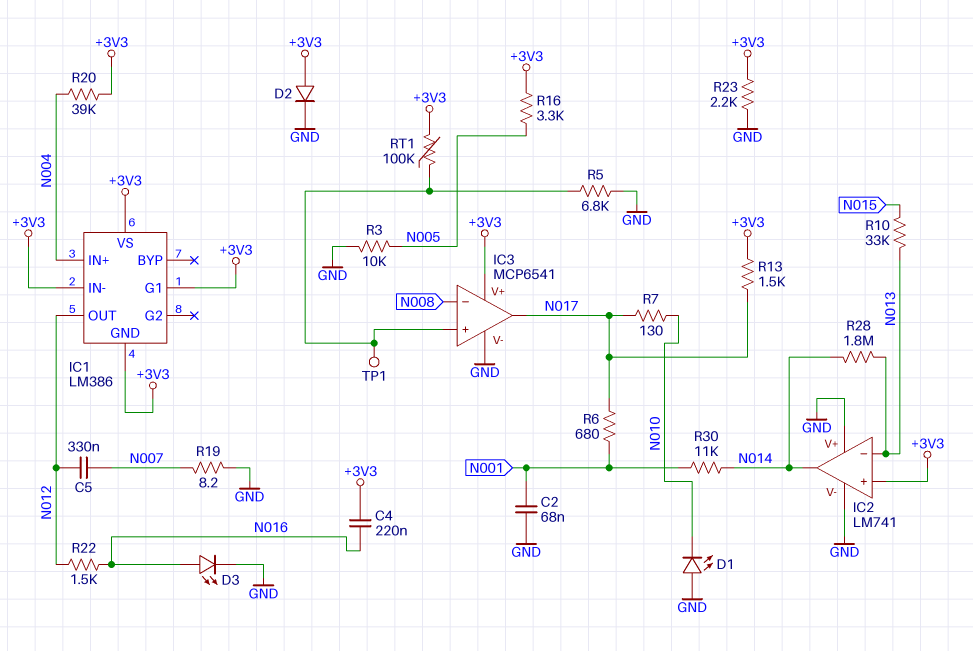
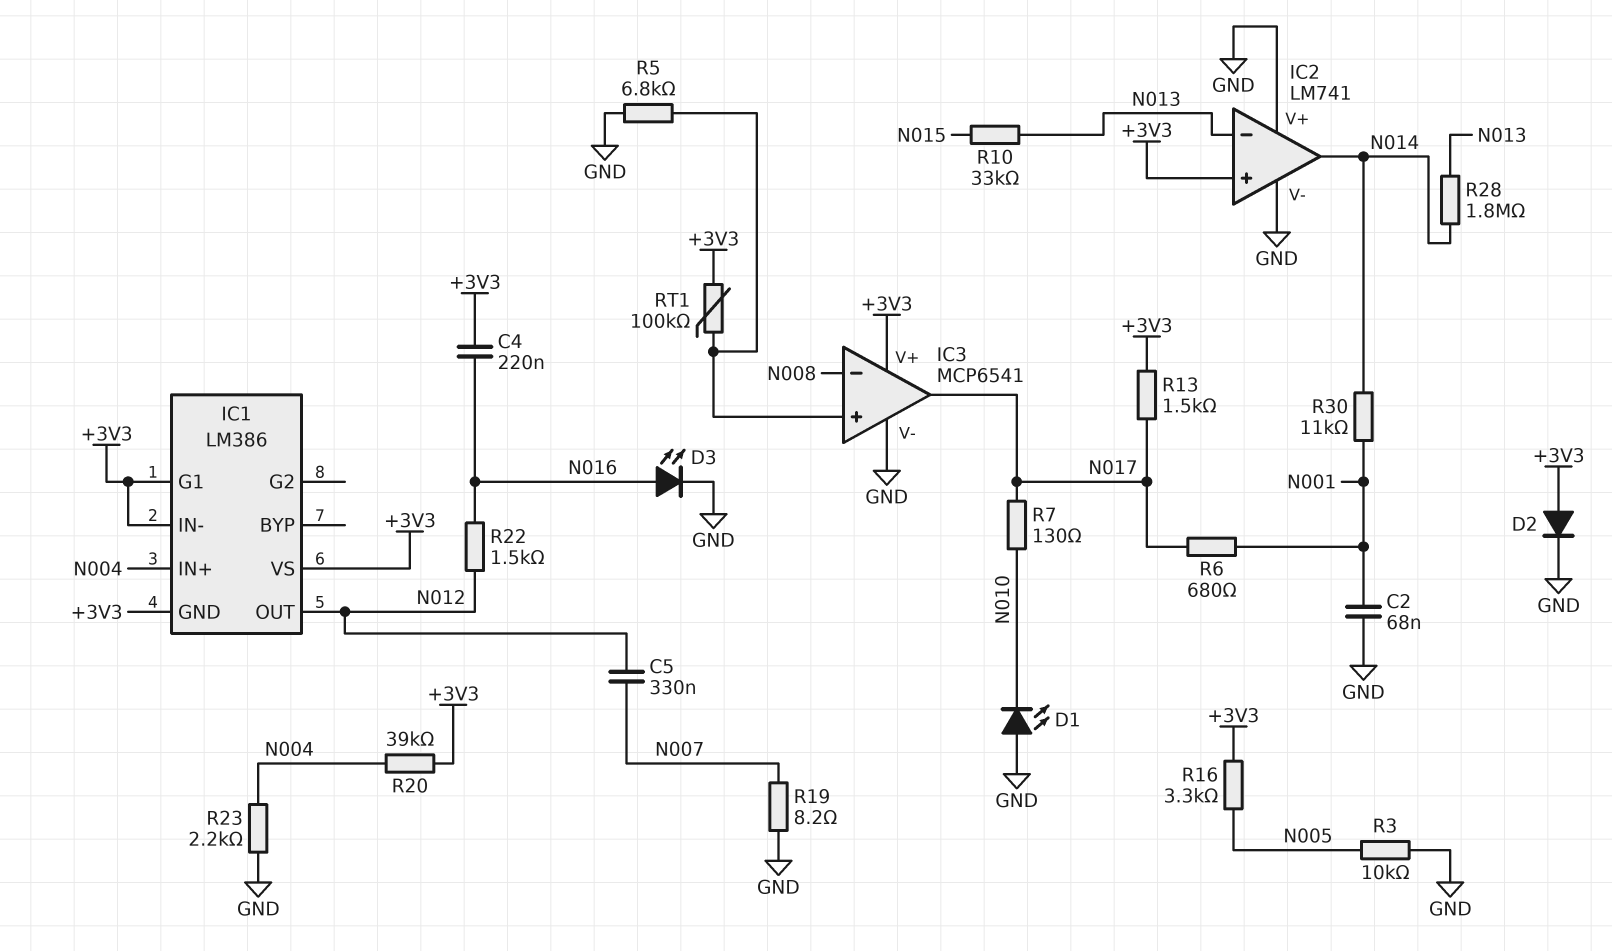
R23: 2.2k (+3V3, GND) -> 2.2k (GND, N004)
TP1: test point (IC3/in+) -> none

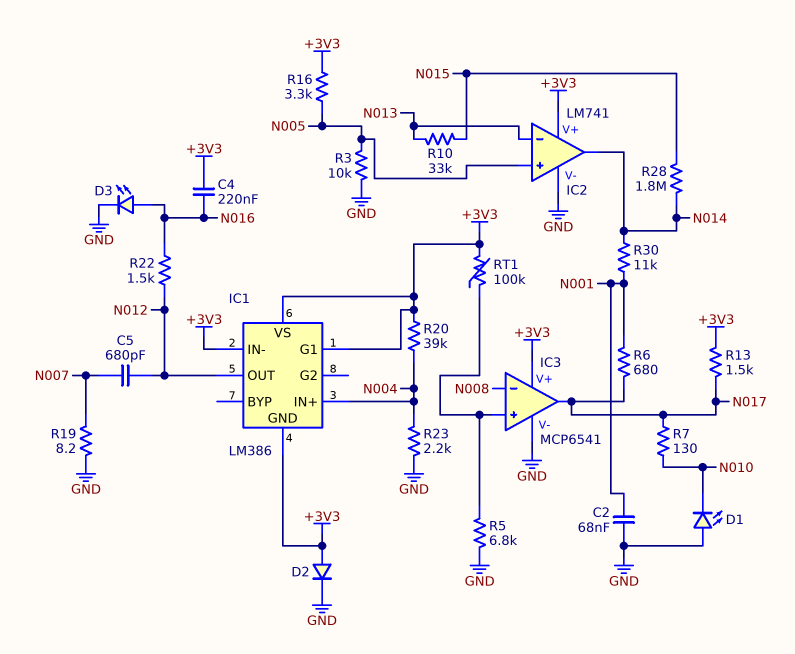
C5: 330nF (N007, N012) -> 680pF (N007, N012)
IC2 pin V+: GND -> +3V3
IC2 pin in+: +3V3 -> N005
R28: 1.8M (N013, N014) -> 1.8M (N014, N015)

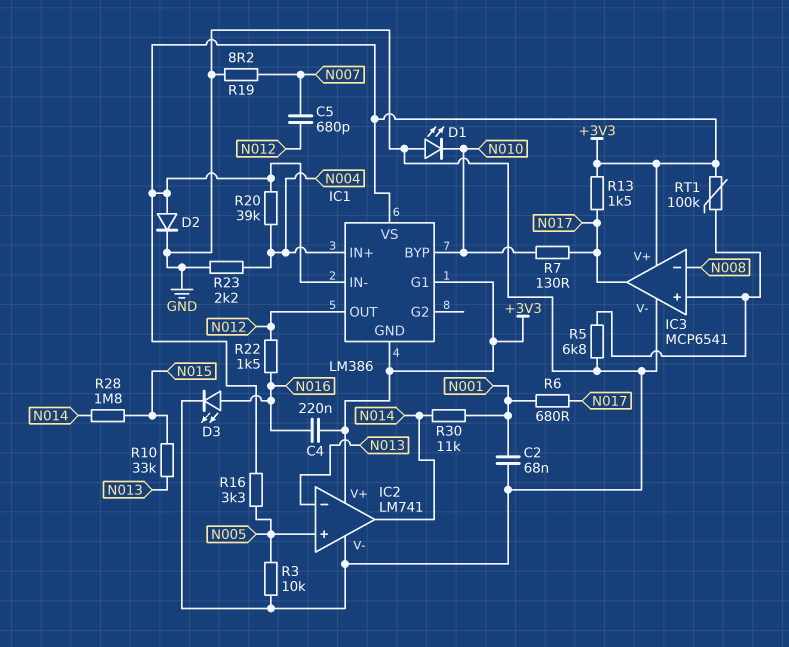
IC1 pin BYP: none -> N010

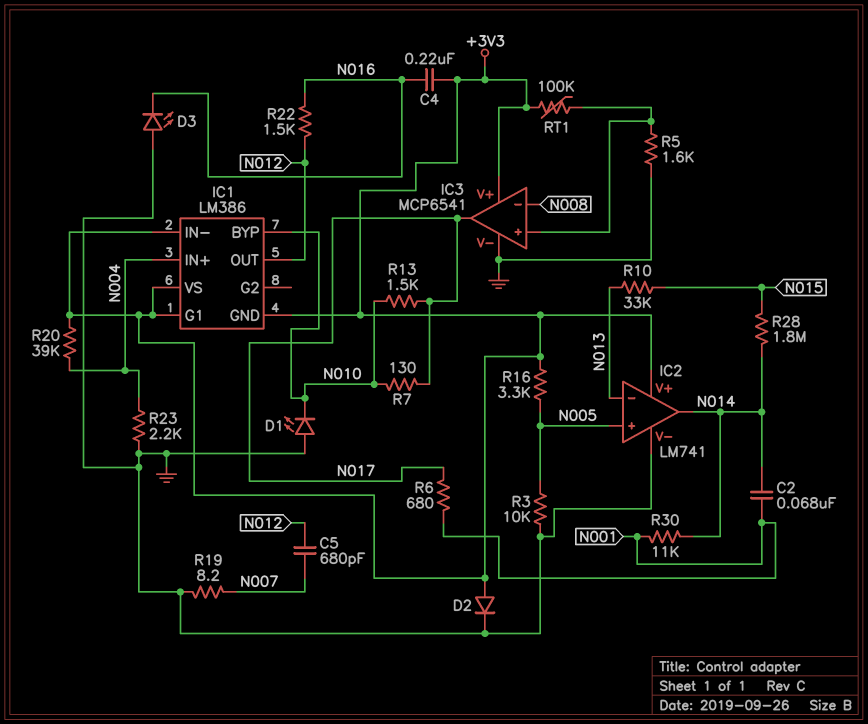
C2: 68nF (GND, N001) -> 68nF (N001, N014)
D3: LED (A N016, K GND) -> LED (A GND, K N016)
R5: 6.8k (GND, IC3/in+) -> 1.6k (GND, IC3/in+)
R13: 1.5k (+3V3, N017) -> 1.5k (N010, N017)

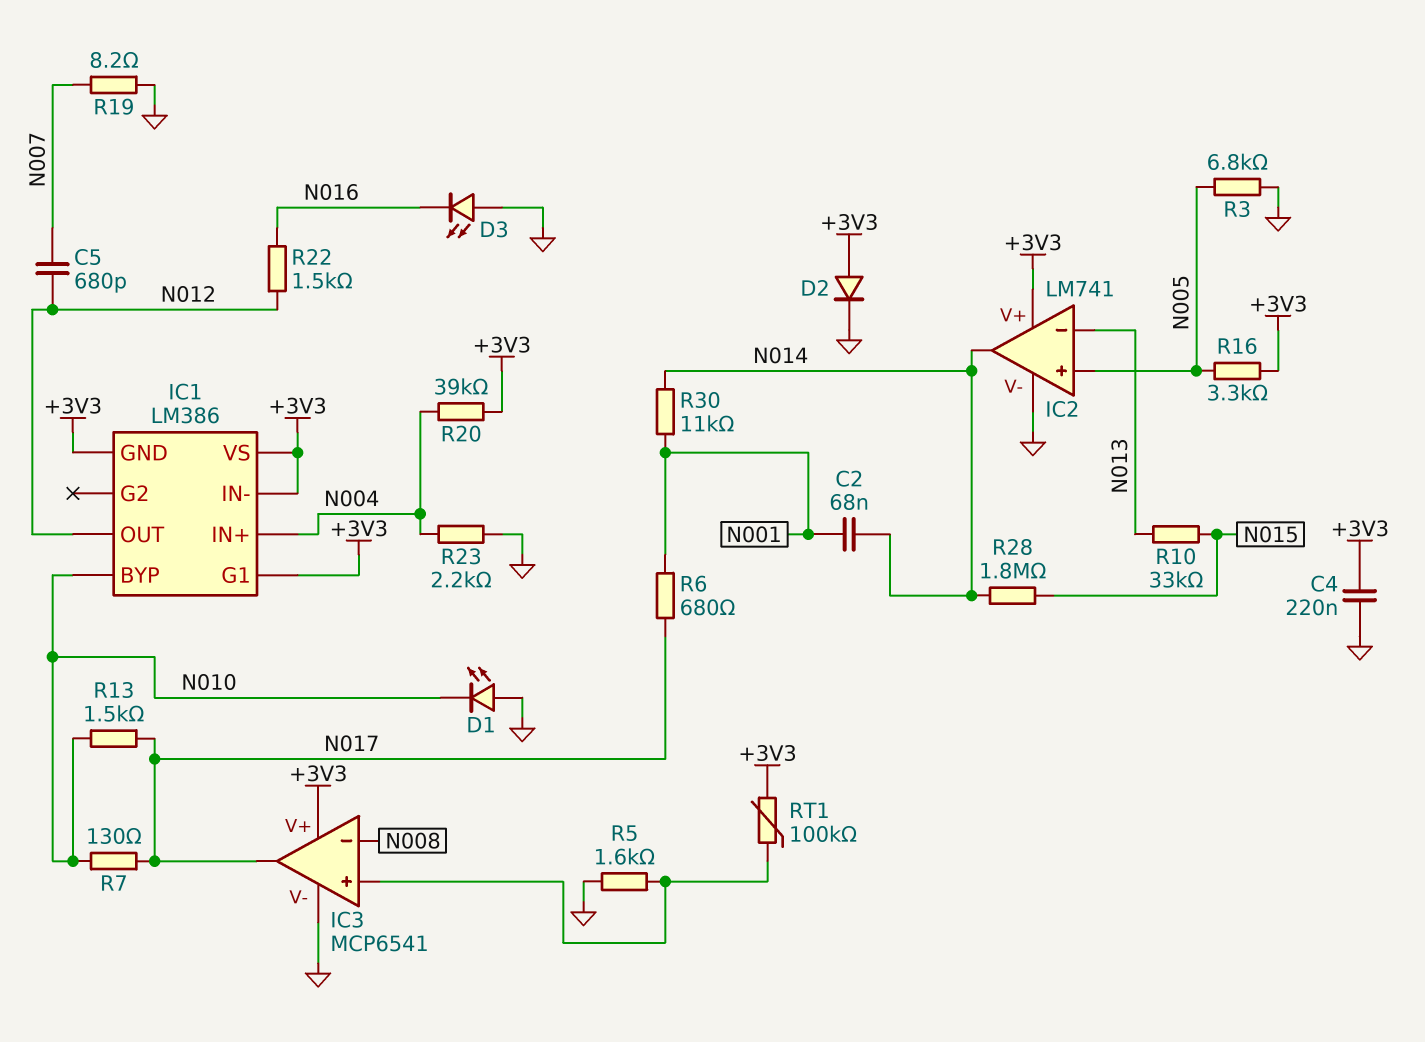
C4: 220nF (+3V3, N016) -> 220nF (+3V3, GND)
R3: 10k (GND, N005) -> 6.8k (GND, N005)

